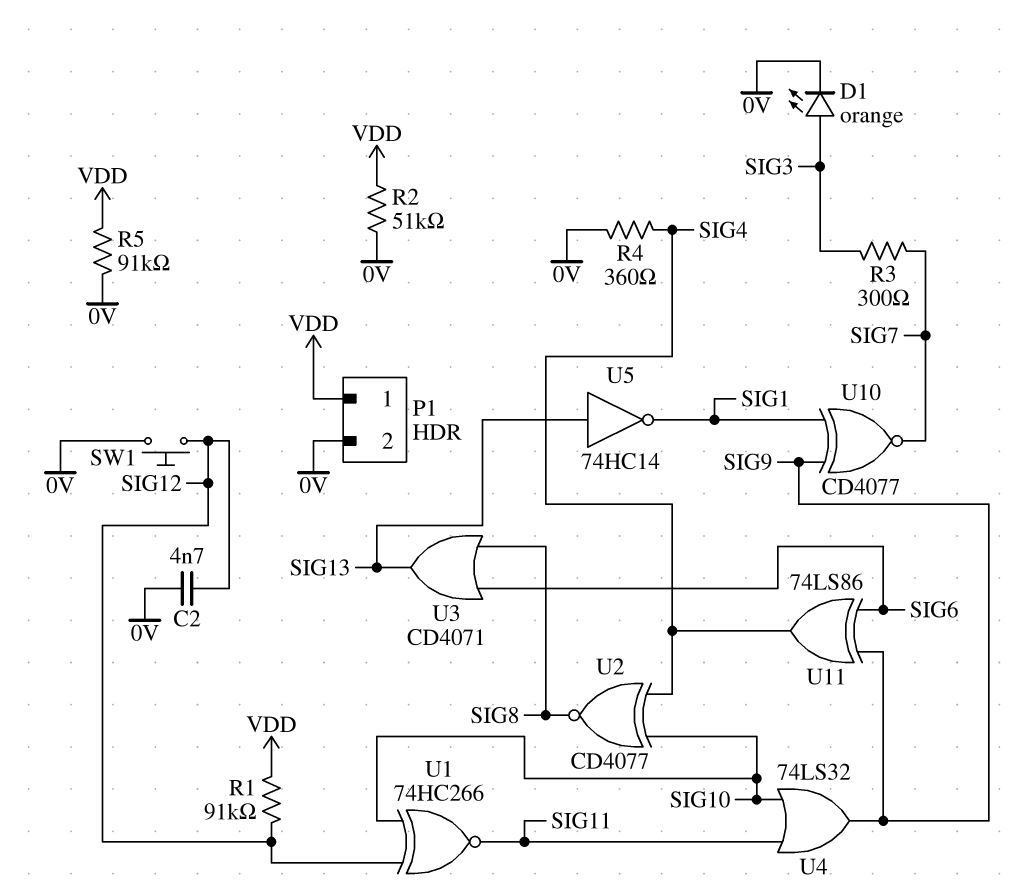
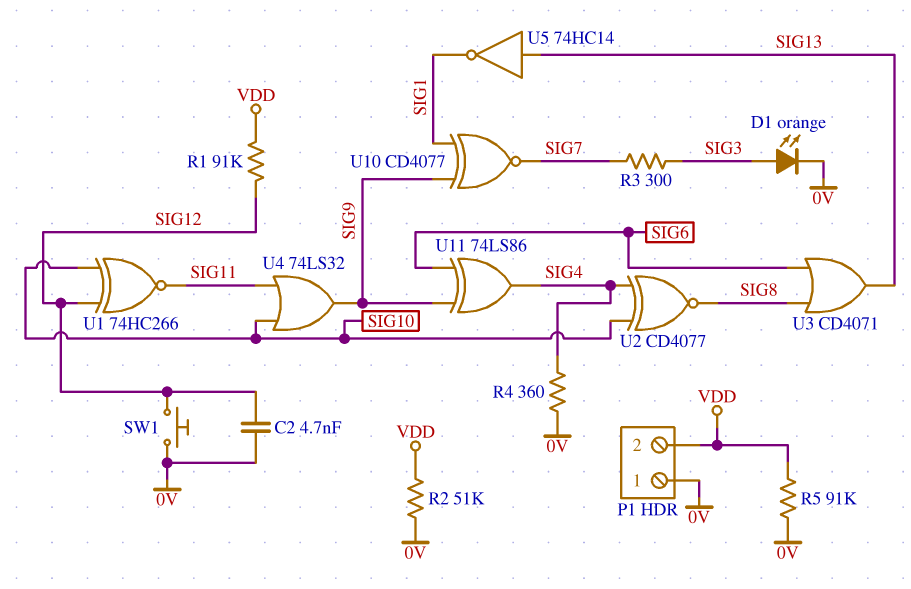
P1 pin 1: VDD -> 0V
P1 pin 2: 0V -> VDD

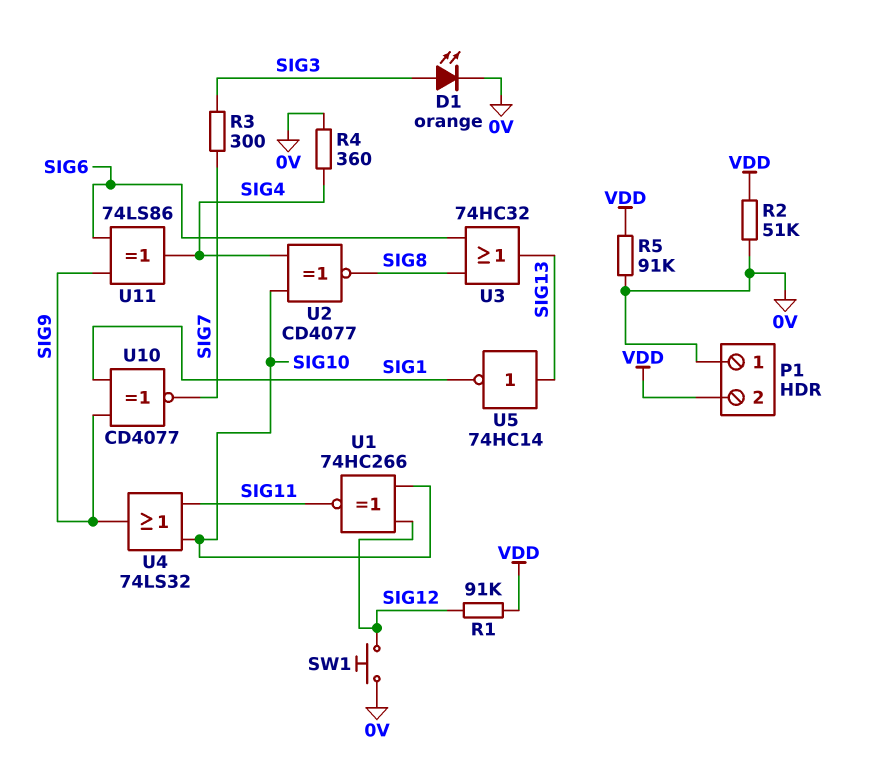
C2: 4.7nF (0V, SIG12) -> none
U3: OR CD4071 (in SIG6, in SIG8, out SIG13) -> OR 74HC32 (in SIG6, in SIG8, out SIG13)

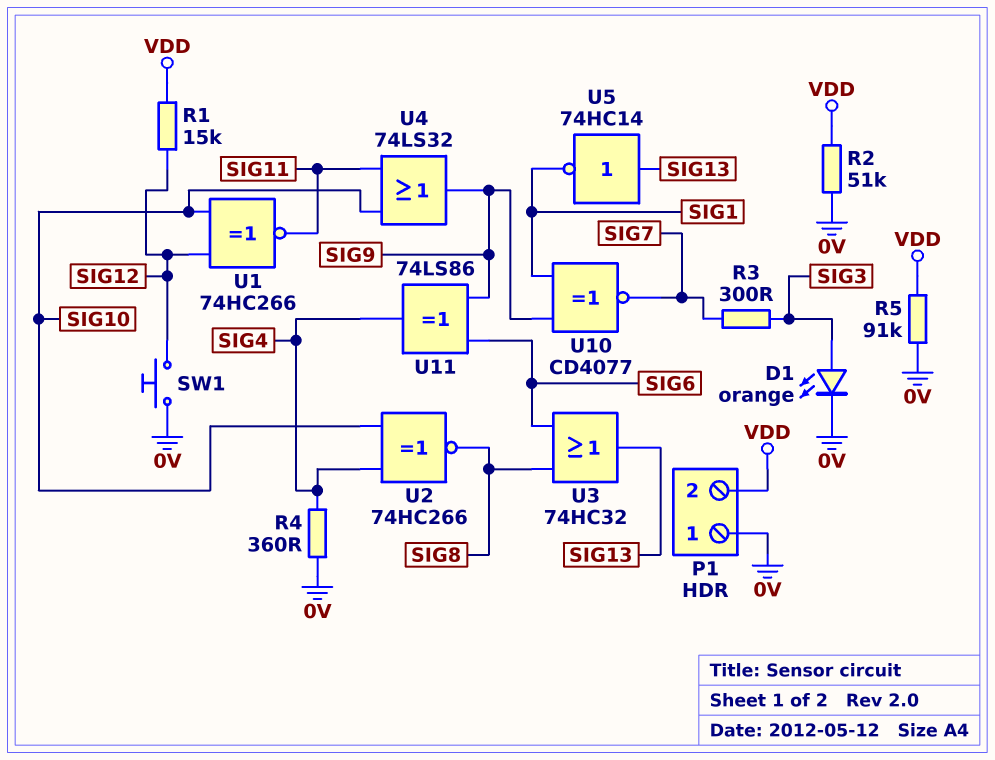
R1: 91k (SIG12, VDD) -> 15k (SIG12, VDD)
U2: XNOR CD4077 (in SIG4, in SIG10, out SIG8) -> XNOR 74HC266 (in SIG4, in SIG10, out SIG8)

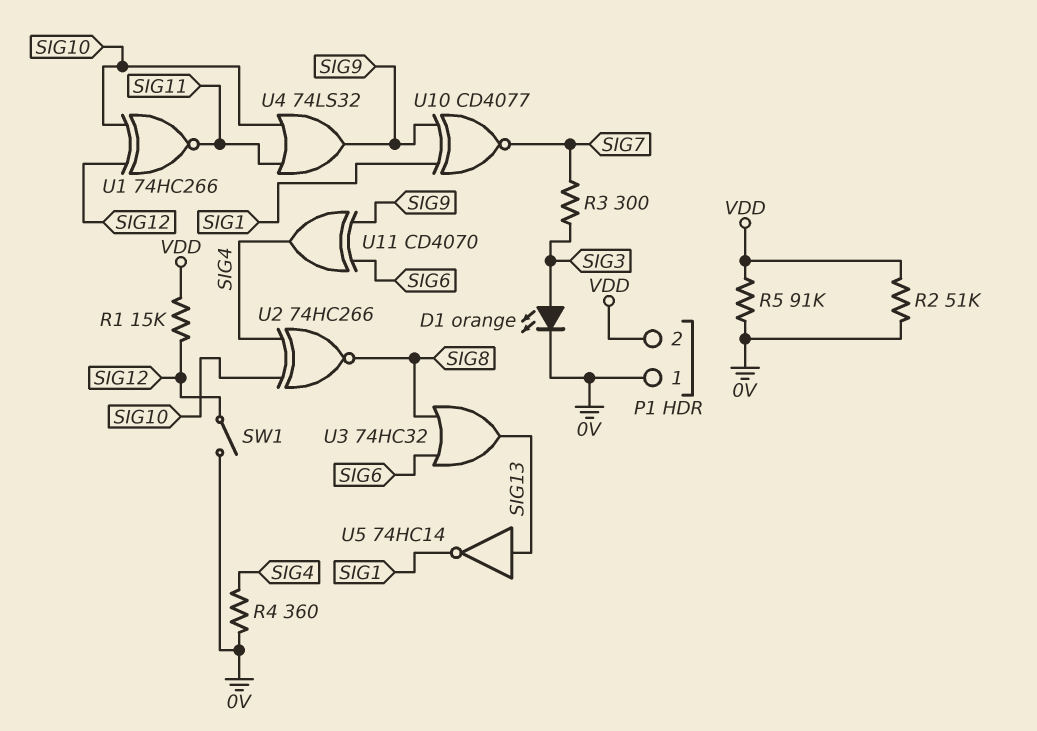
SW1: button (0V, SIG12) -> switch (0V, SIG12)
U11: XOR 74LS86 (in SIG6, in SIG9, out SIG4) -> XOR CD4070 (in SIG6, in SIG9, out SIG4)

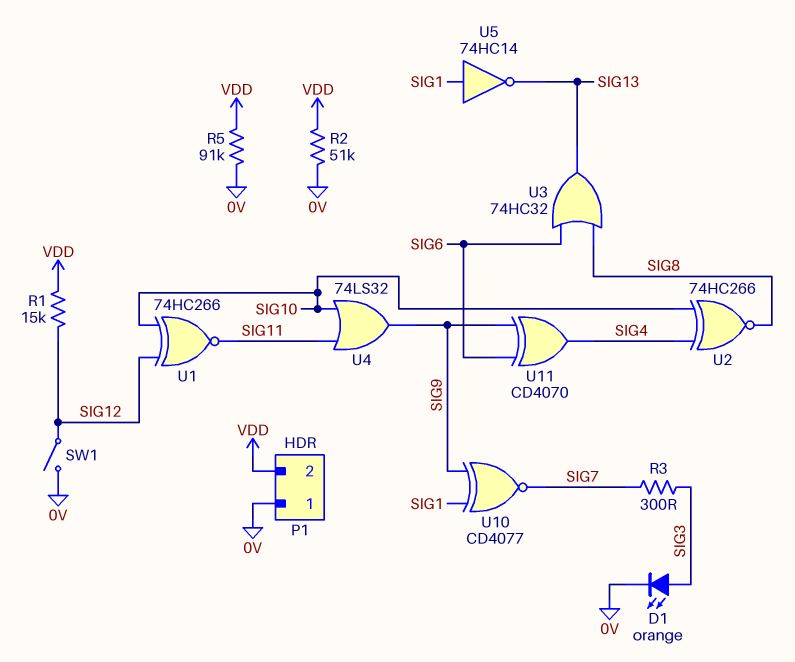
R4: 360 (0V, SIG4) -> none
U5: NOT 74HC14 (in SIG13, out SIG1) -> NOT 74HC14 (in SIG1, out SIG13)

